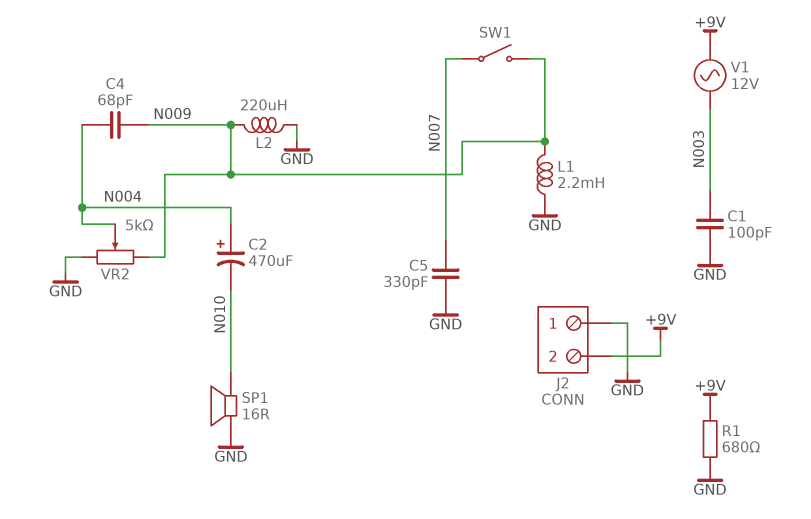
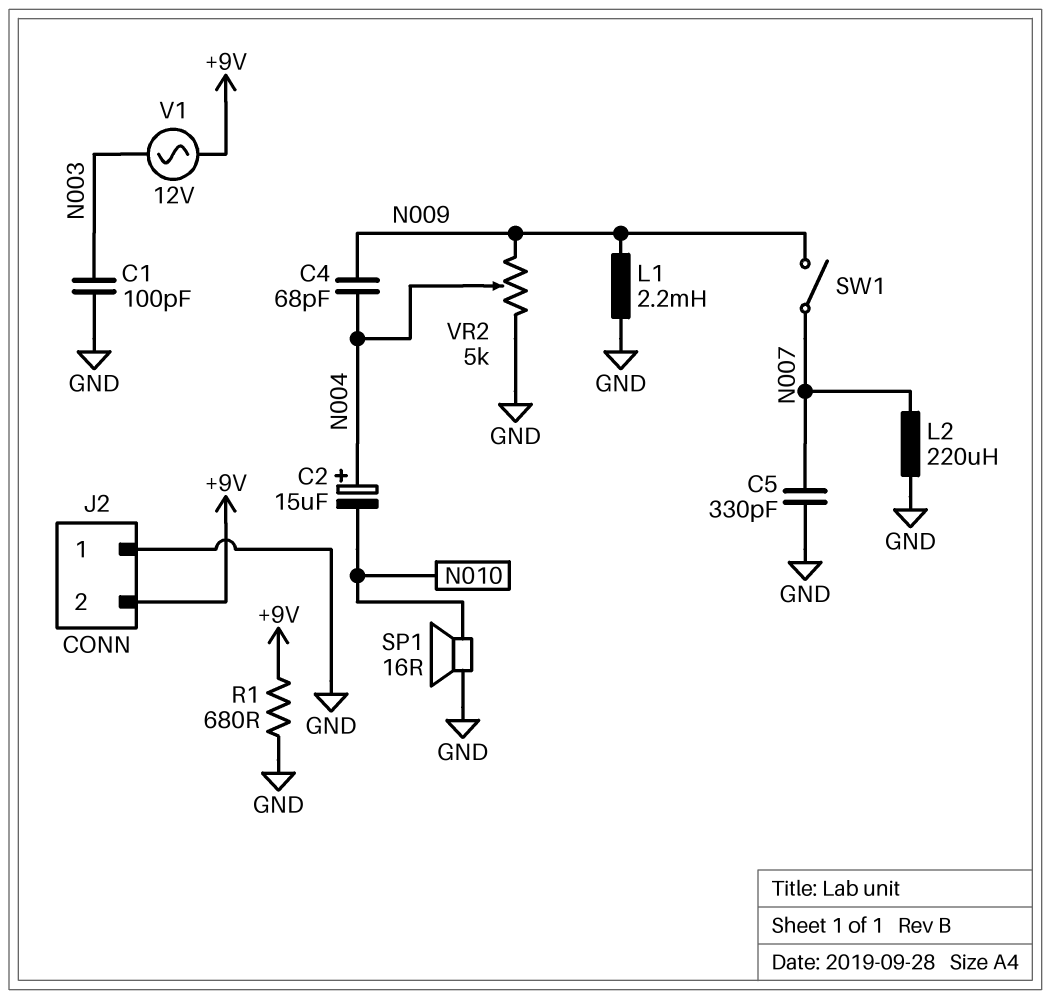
C2: 470uF (plus N004, minus N010) -> 15uF (plus N004, minus N010)
L2: 220uH (GND, N009) -> 220uH (GND, N007)

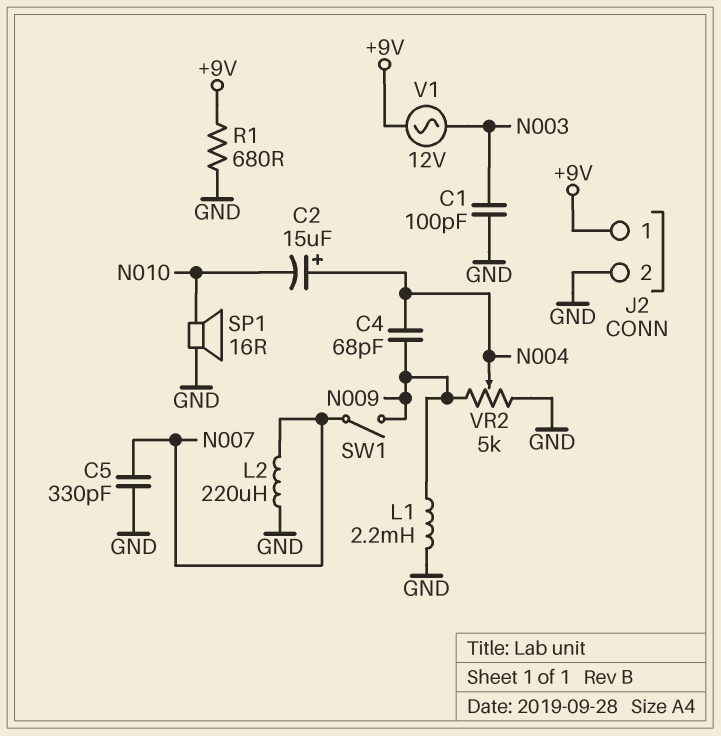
J2 pin 1: GND -> +9V
J2 pin 2: +9V -> GND

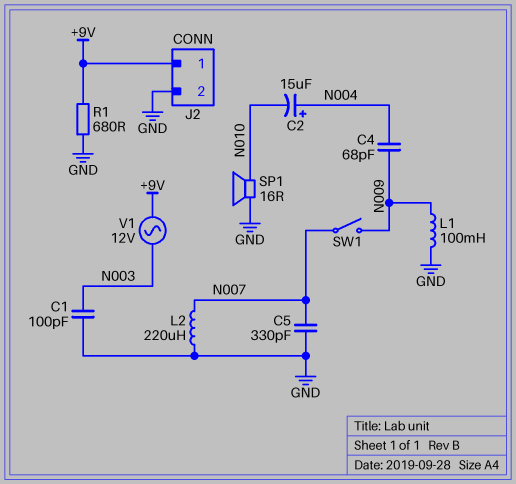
L1: 2.2mH (GND, N009) -> 100mH (GND, N009)
VR2: 5k (GND, N009, wiper N004) -> none

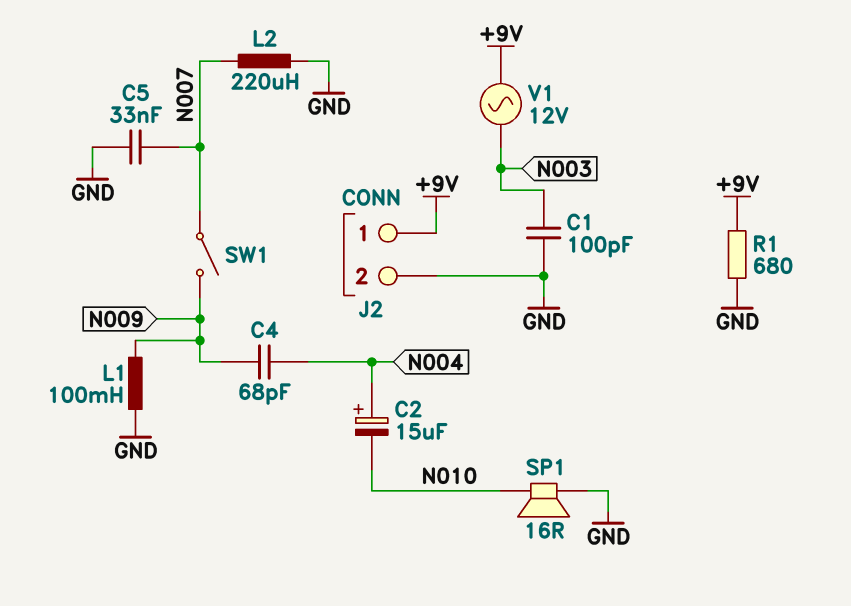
C5: 330pF (GND, N007) -> 33nF (GND, N007)

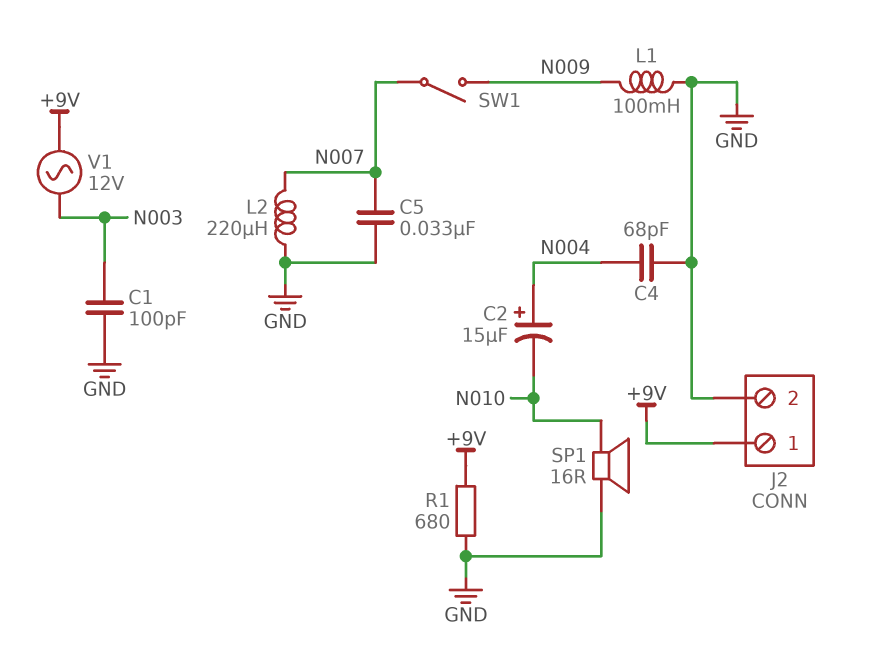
C4: 68pF (N004, N009) -> 68pF (GND, N004)

